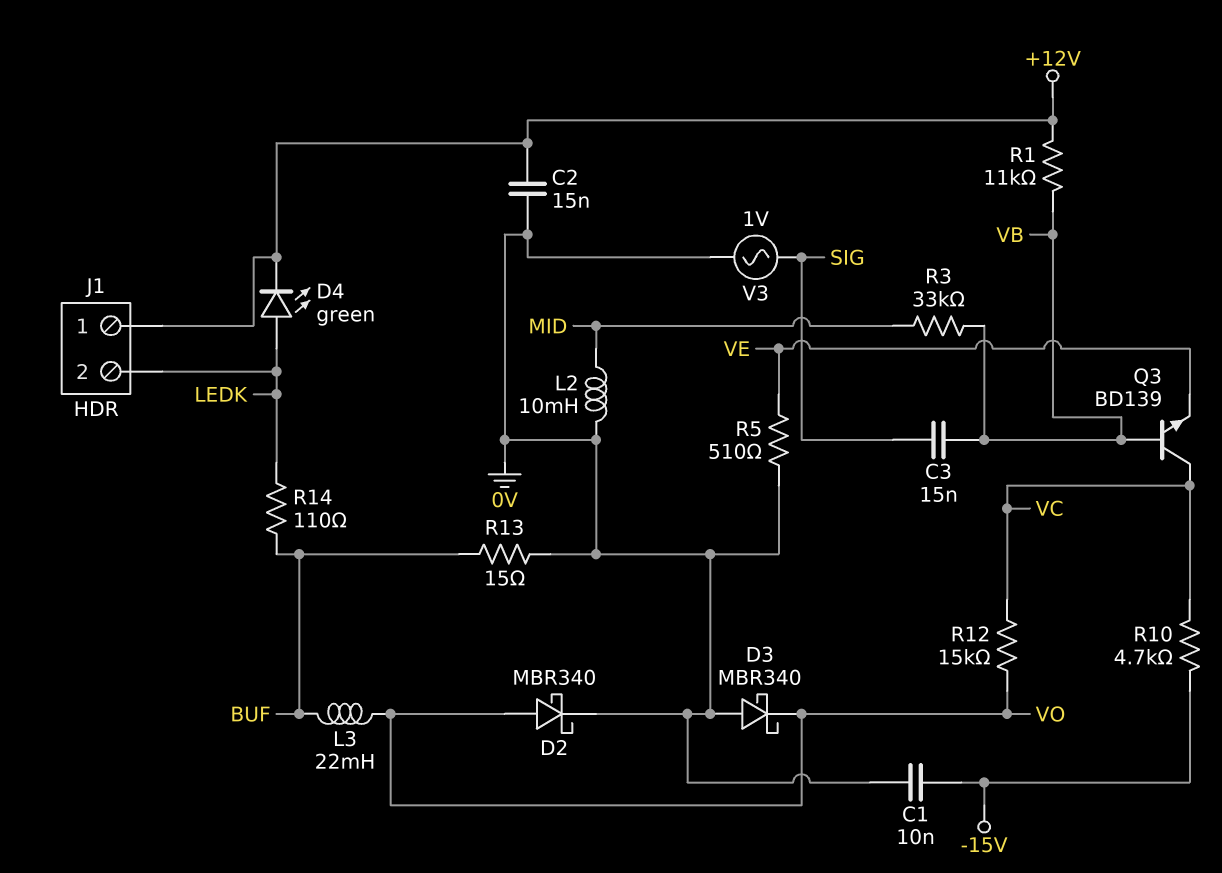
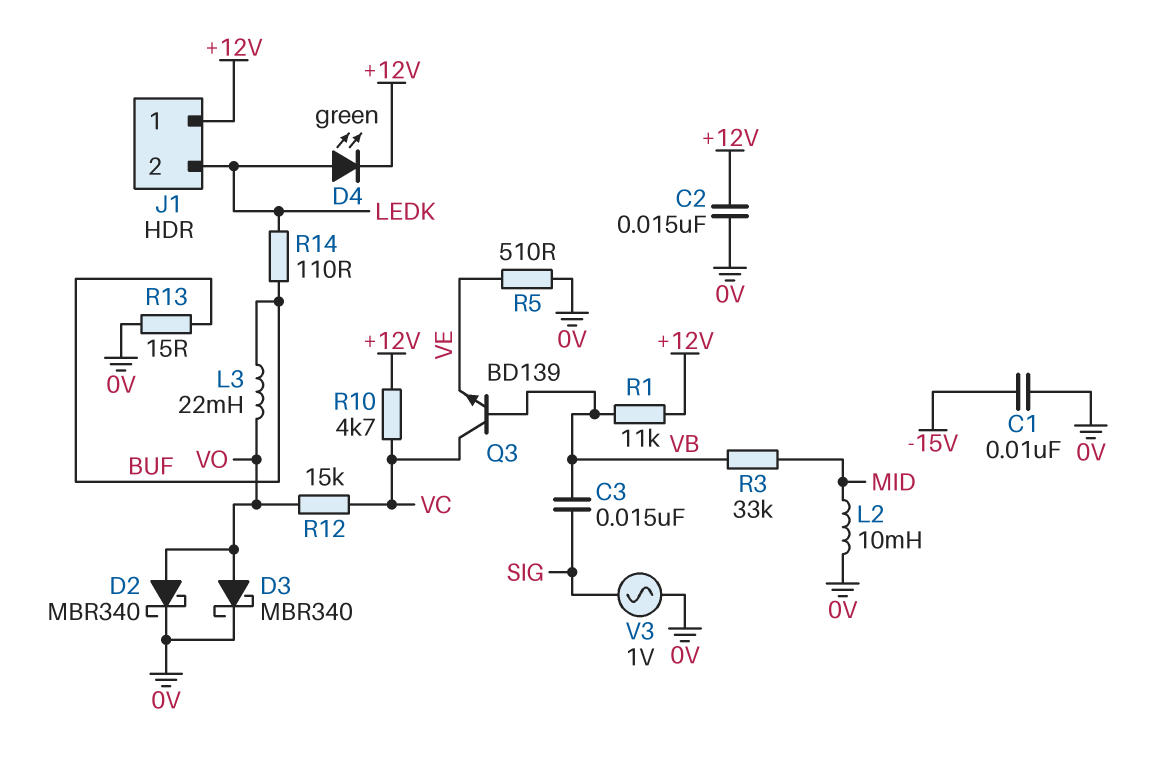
D3: schottky MBR340 (A 0V, K VO) -> schottky MBR340 (A VO, K 0V)
R10: 4.7k (-15V, VC) -> 4.7k (+12V, VC)

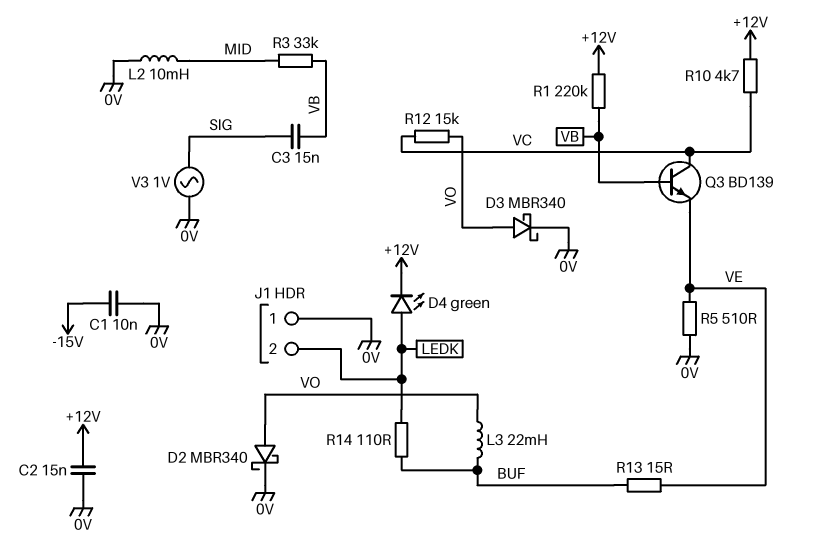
J1 pin 1: +12V -> 0V
R1: 11k (+12V, VB) -> 220k (+12V, VB)
R13: 15 (0V, BUF) -> 15 (BUF, VE)

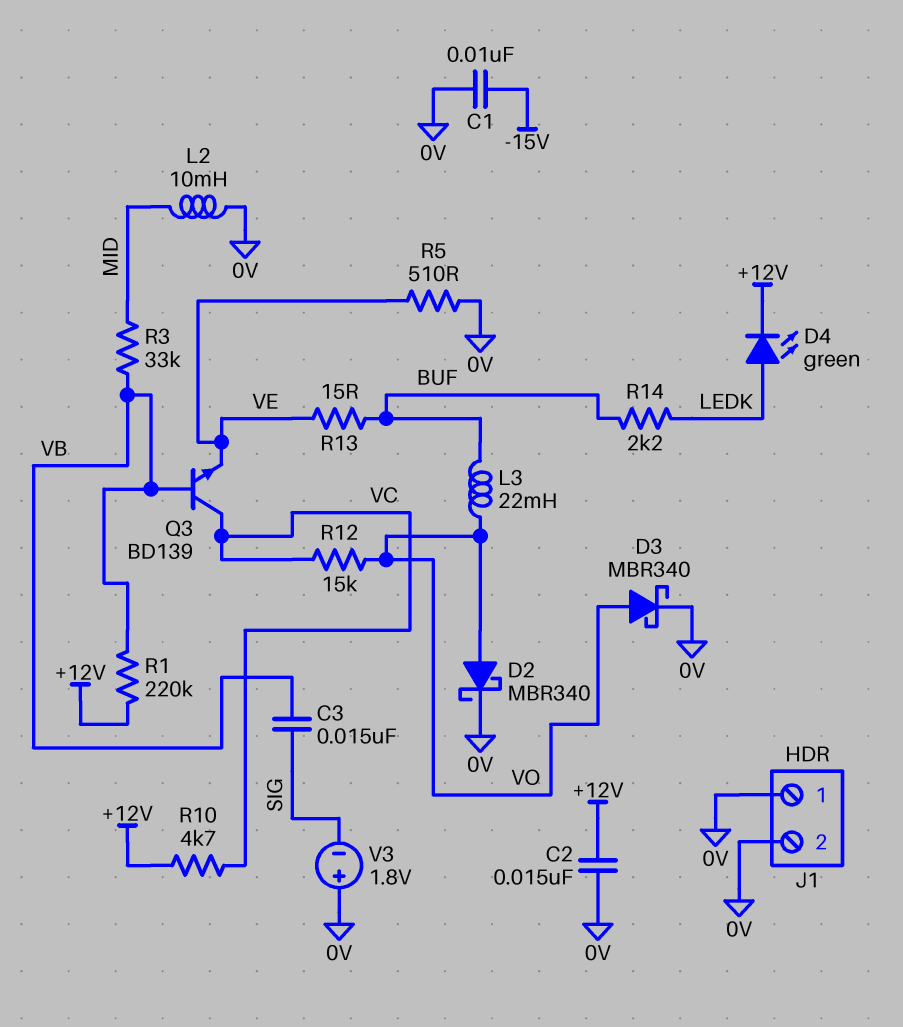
J1 pin 2: LEDK -> 0V
R14: 110 (BUF, LEDK) -> 2.2k (BUF, LEDK)
V3: AC 1V (0V, SIG) -> 1.8V (plus 0V, minus SIG)

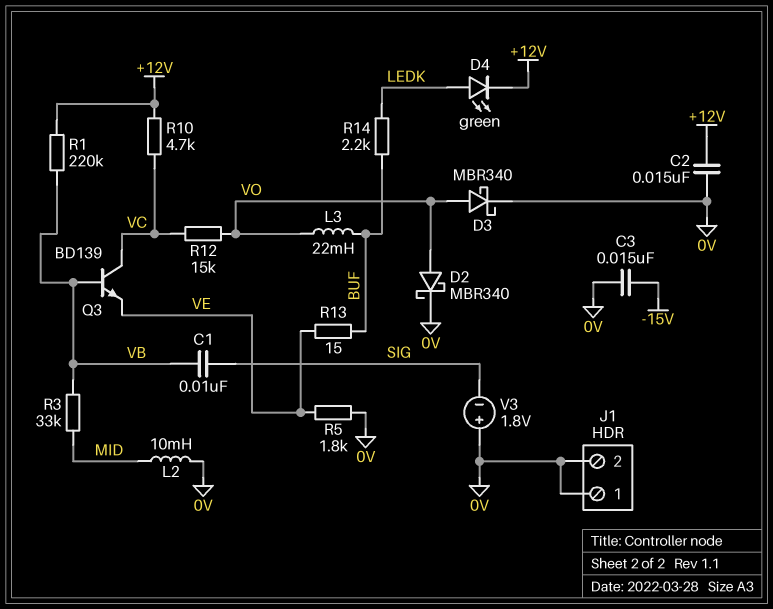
C1: 10nF (-15V, 0V) -> 10nF (SIG, VB)
C3: 15nF (SIG, VB) -> 15nF (-15V, 0V)
R5: 510 (0V, VE) -> 1.8k (0V, VE)

